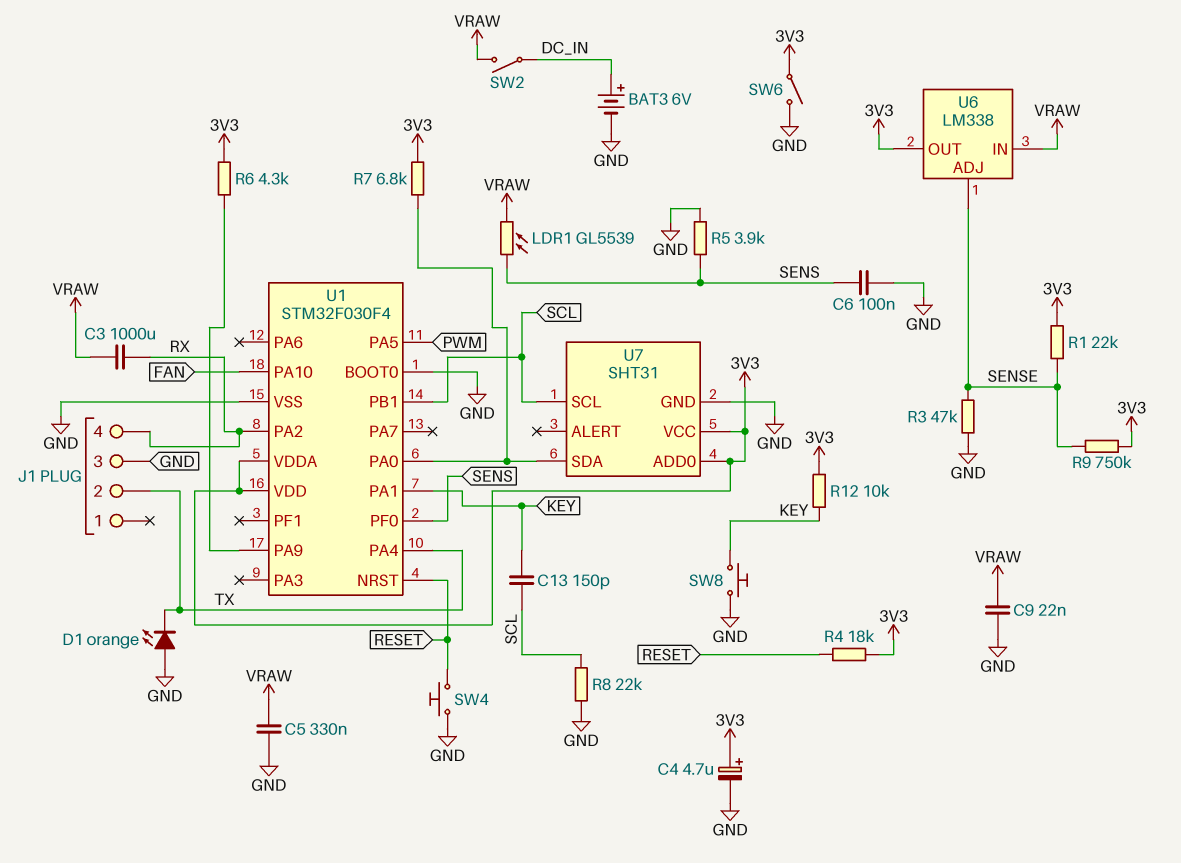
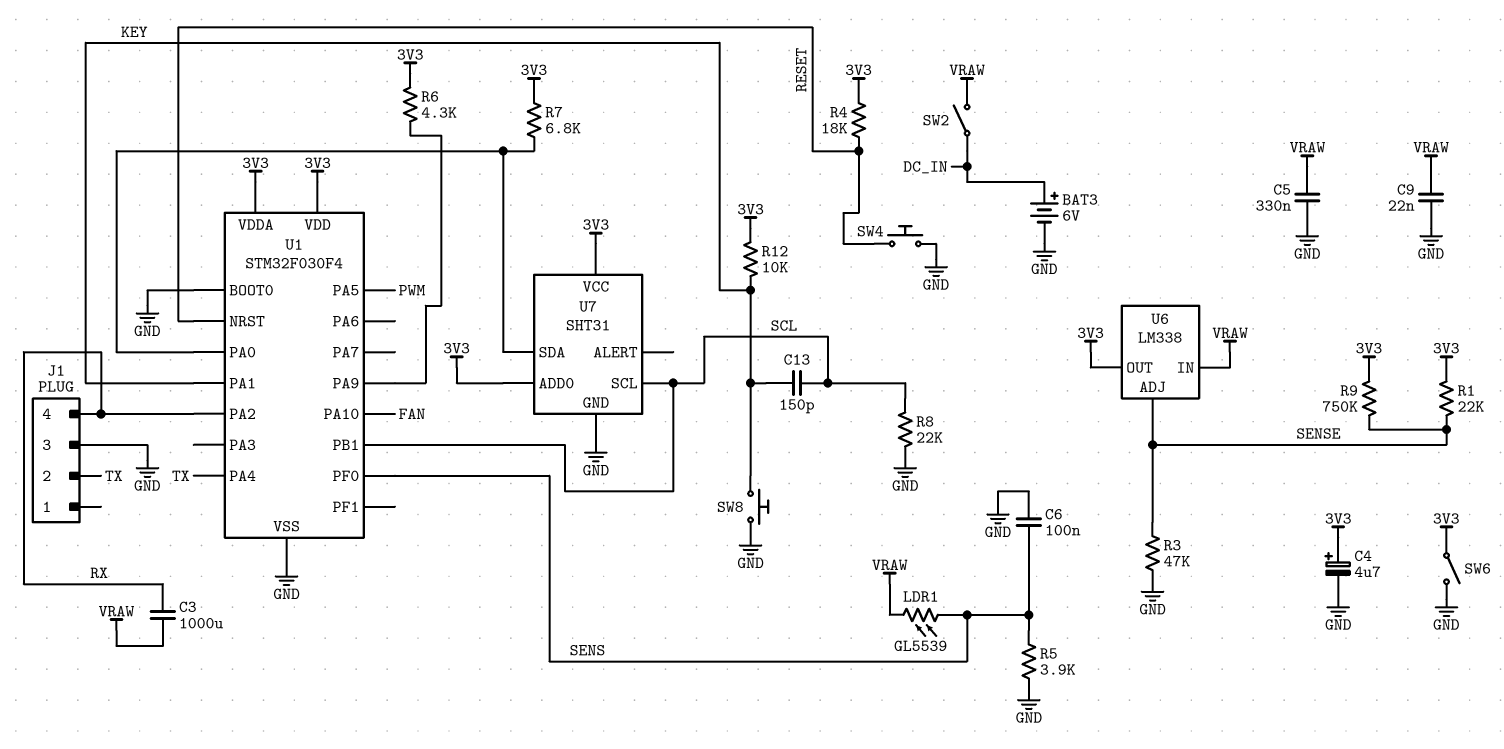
D1: LED orange (A GND, K TX) -> none

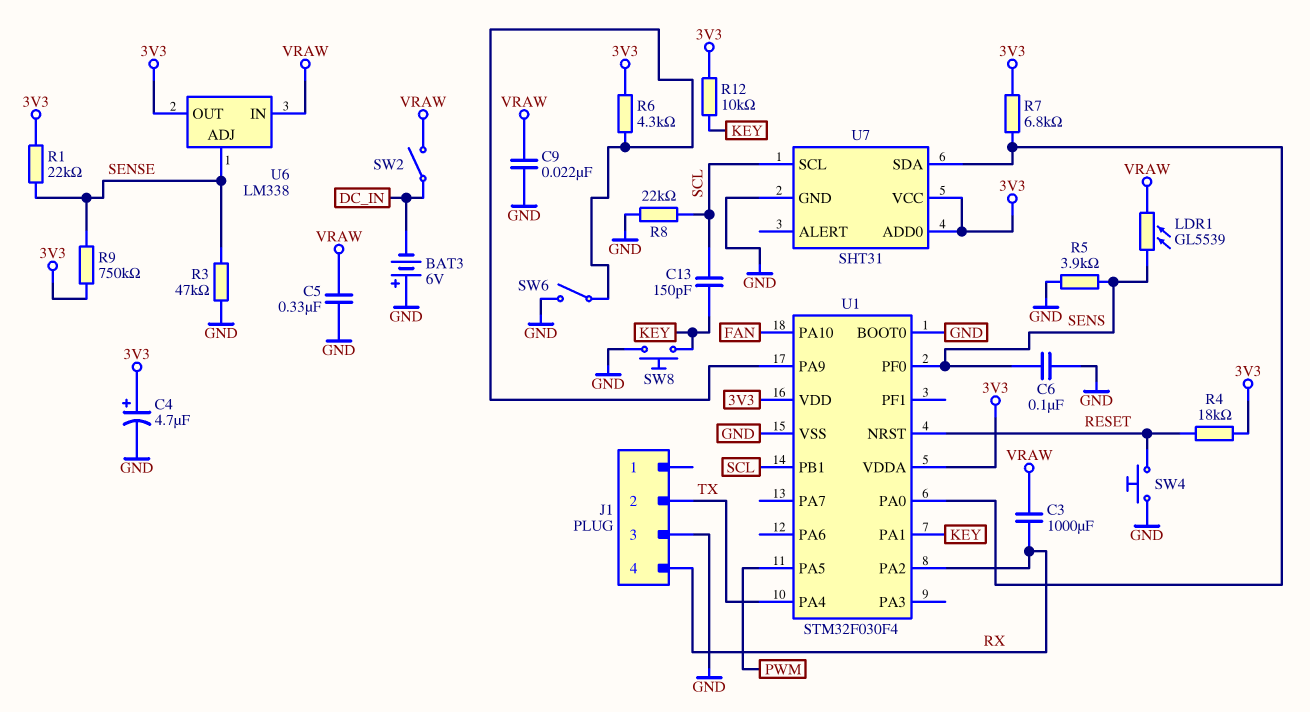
BAT3: 6V (plus DC_IN, minus GND) -> 6V (plus GND, minus DC_IN)
SW6: switch (3V3, GND) -> switch (GND, U1/PA9)

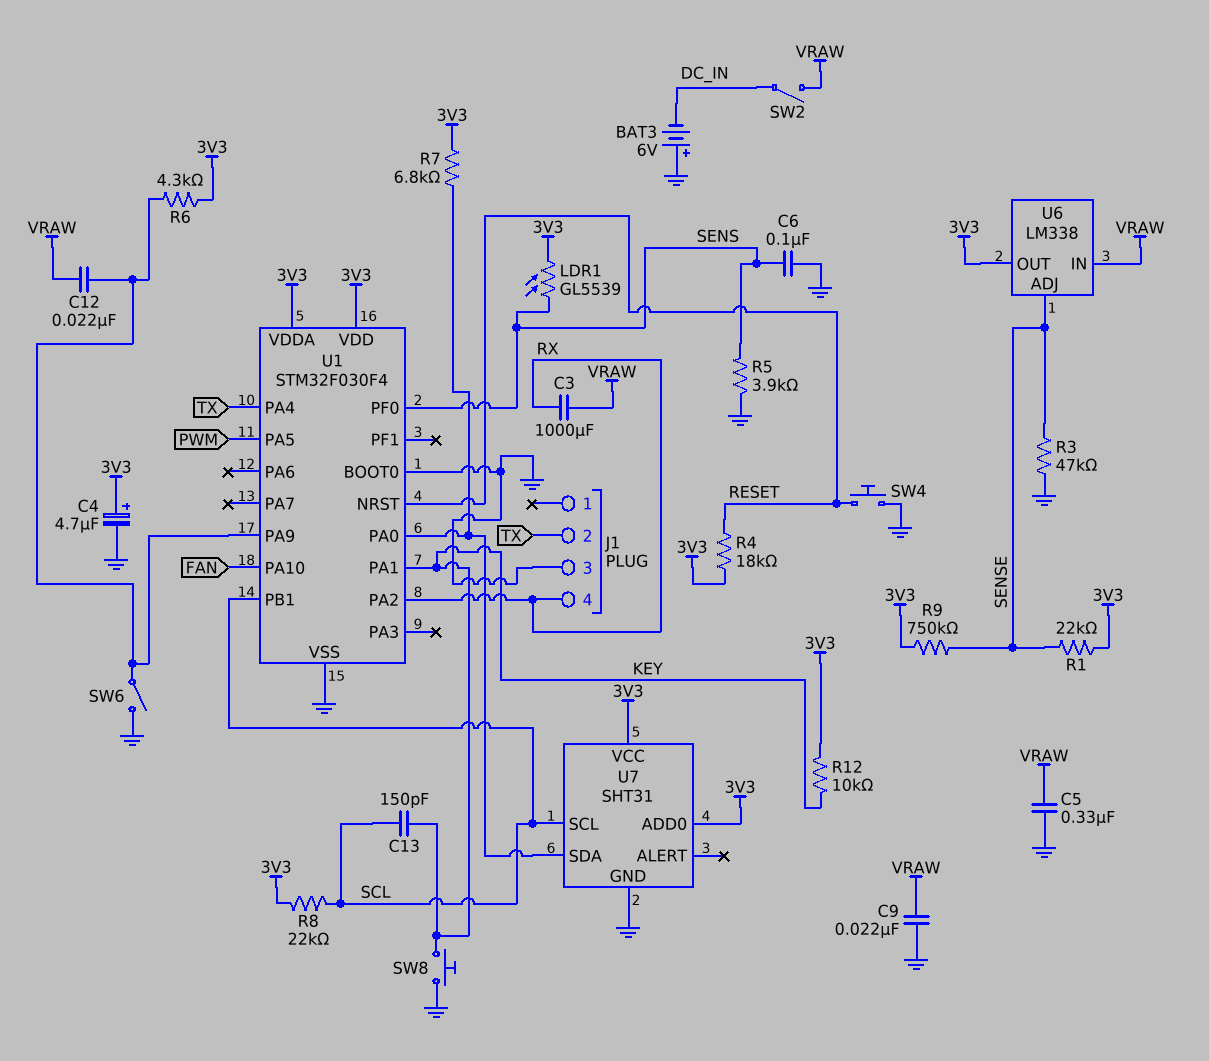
C12: none -> 22nF (U1/PA9, VRAW)
LDR1: GL5539 (SENS, VRAW) -> GL5539 (3V3, SENS)
R8: 22k (GND, SCL) -> 22k (3V3, SCL)

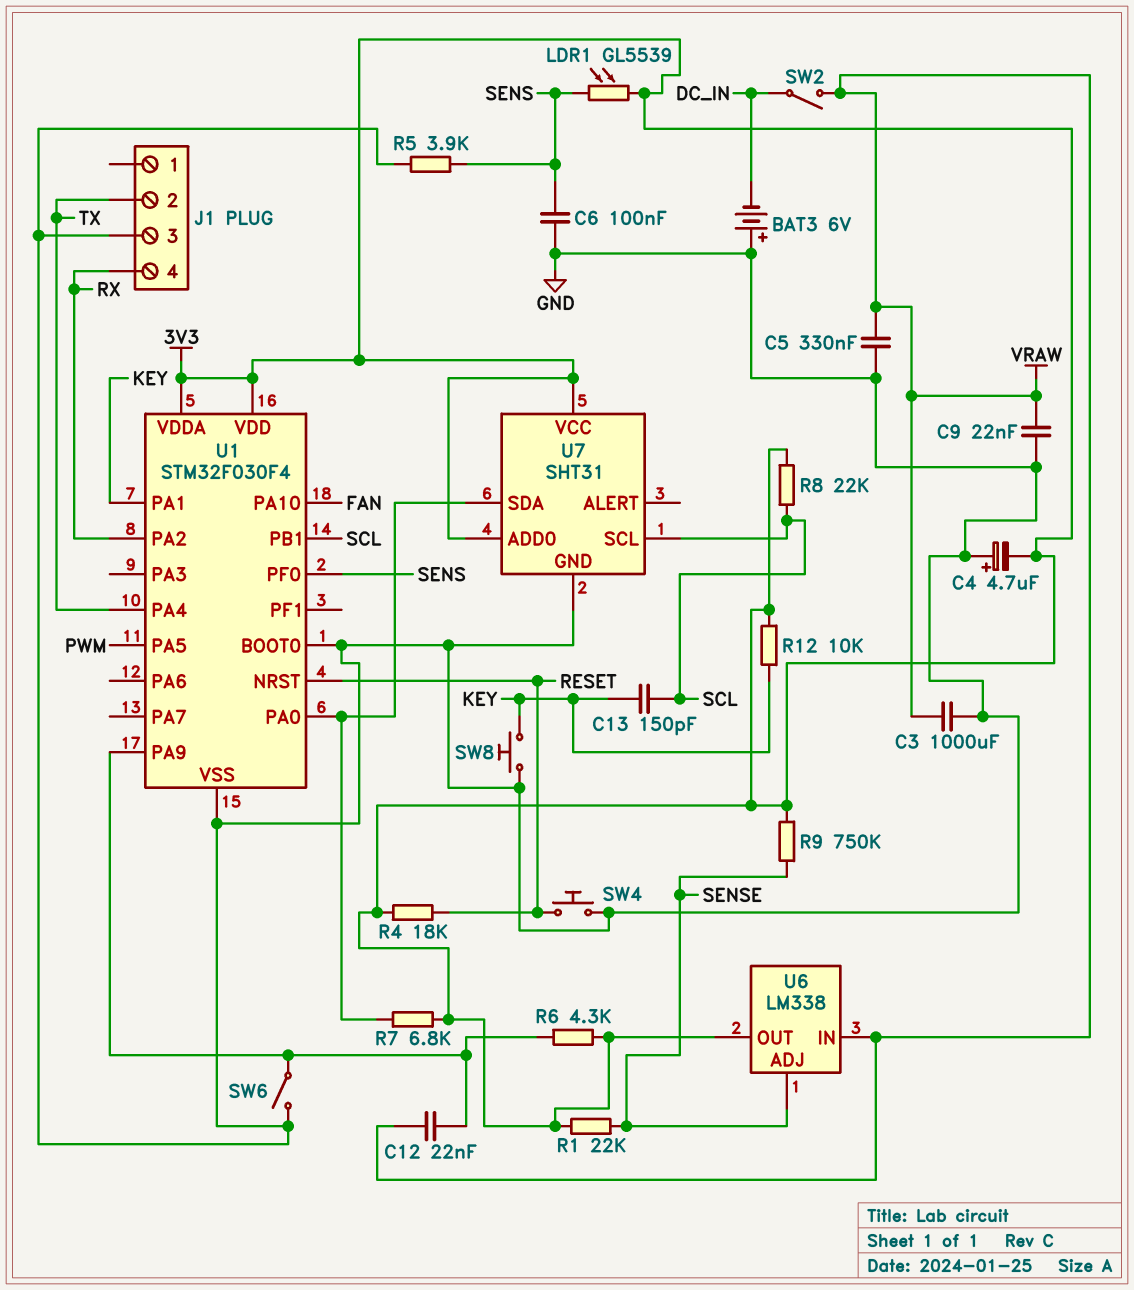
C3: 1000uF (RX, VRAW) -> 1000uF (GND, VRAW)
C4: 4.7uF (plus 3V3, minus GND) -> 4.7uF (plus GND, minus 3V3)
R3: 47k (GND, SENSE) -> none

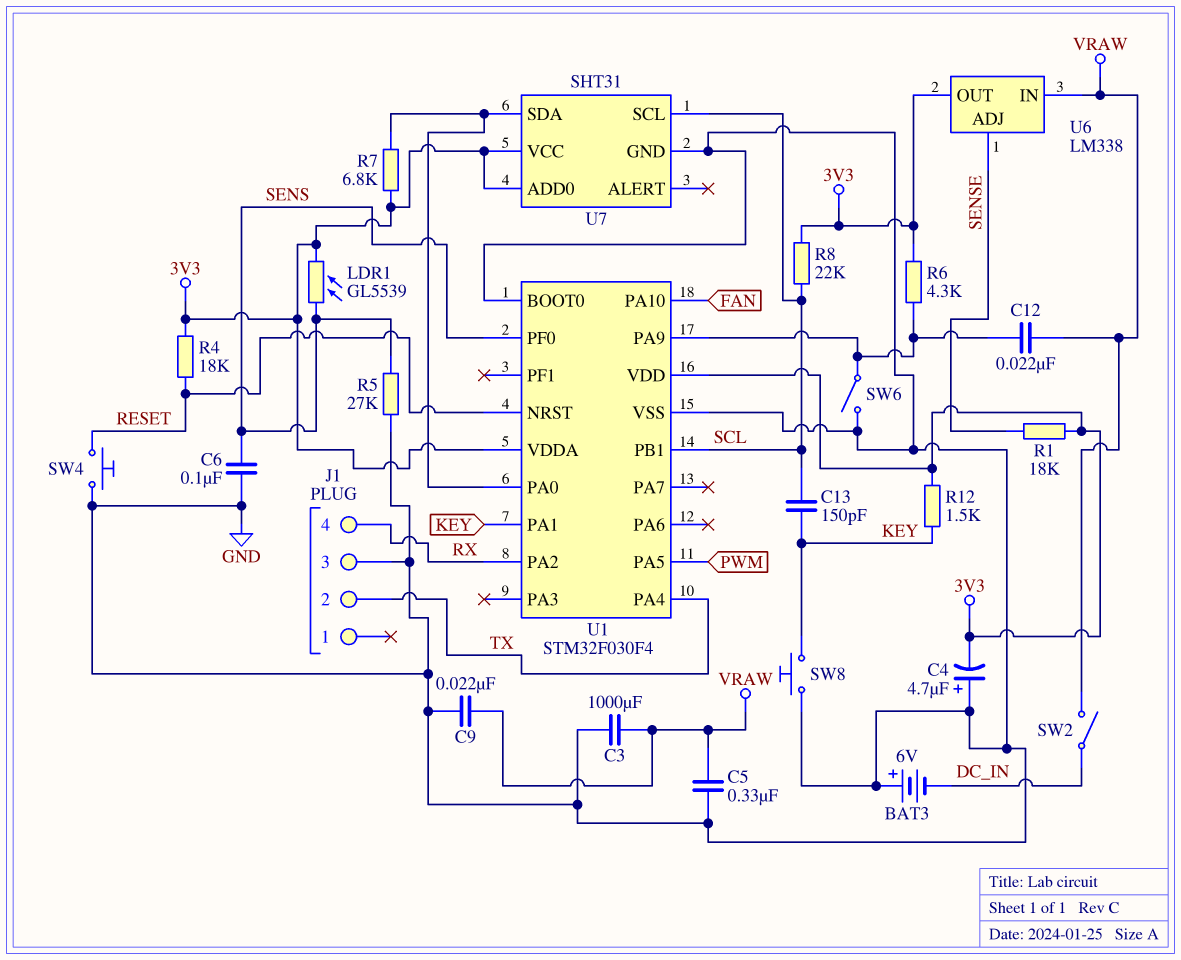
R1: 22k (3V3, SENSE) -> 18k (3V3, SENSE)
R5: 3.9k (GND, SENS) -> 27k (GND, SENS)
R9: 750k (3V3, SENSE) -> none
R12: 10k (3V3, KEY) -> 1.5k (3V3, KEY)

